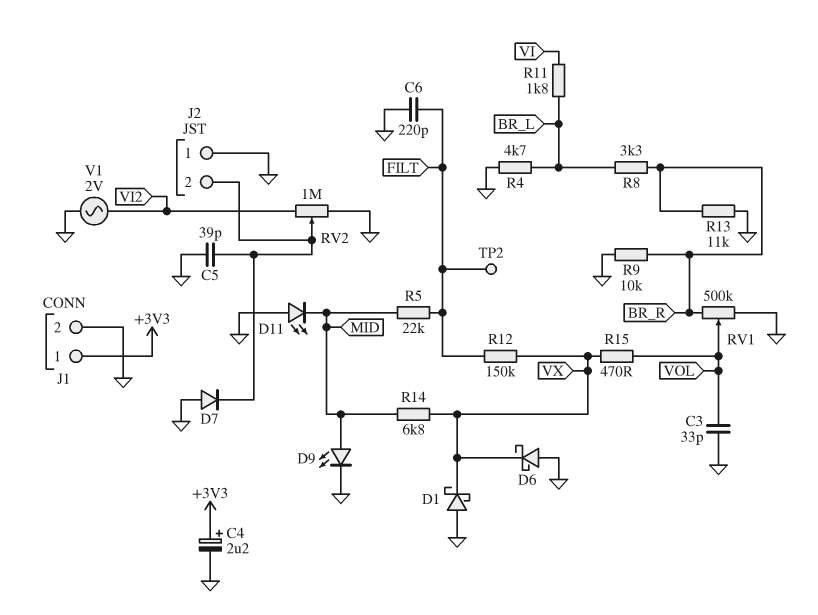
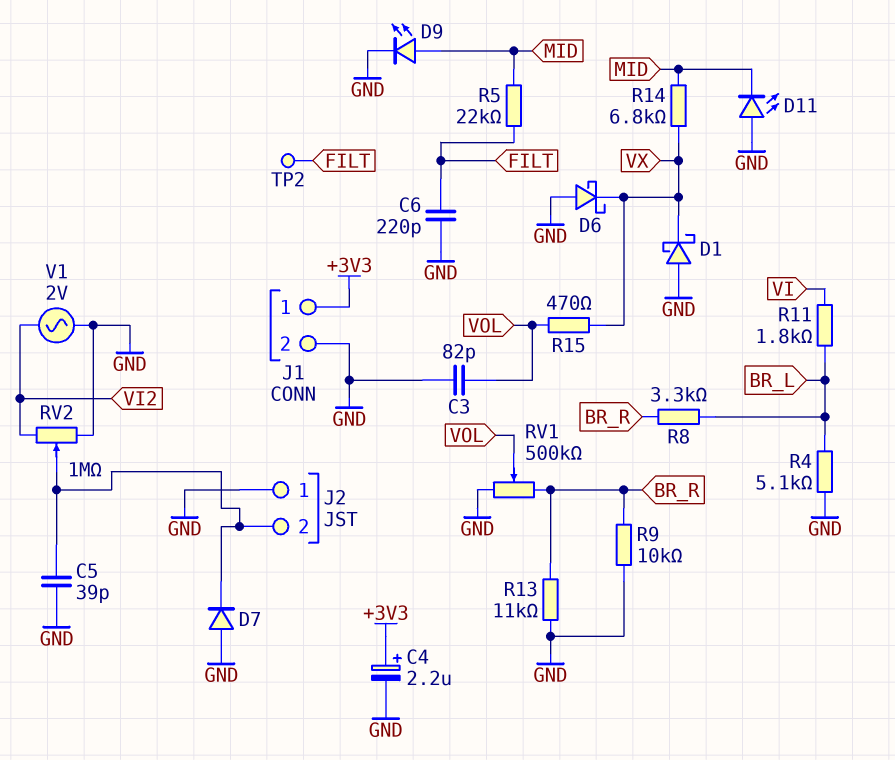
C3: 33pF (GND, VOL) -> 82pF (GND, VOL)
R4: 4.7k (BR_L, GND) -> 5.1k (BR_L, GND)
R12: 150k (FILT, VX) -> none

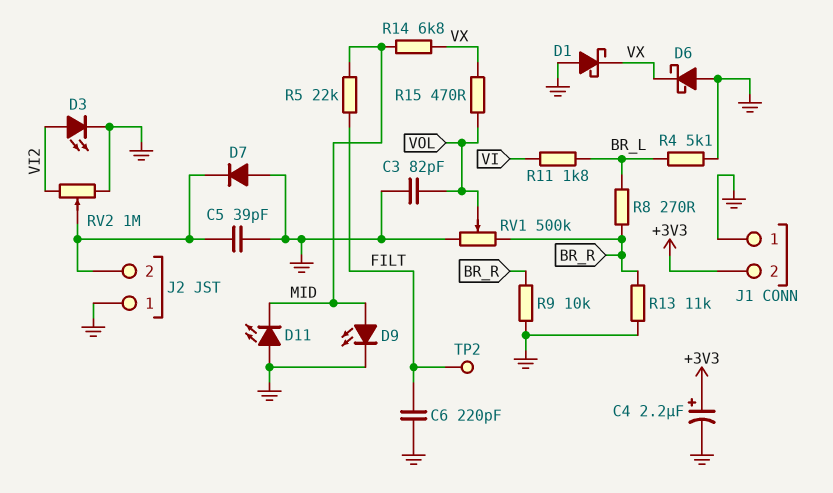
D3: none -> LED (A VI2, K GND)
J1 pin 1: +3V3 -> GND
J1 pin 2: GND -> +3V3
R8: 3.3k (BR_L, BR_R) -> 270 (BR_L, BR_R)
V1: AC 2V (GND, VI2) -> none

